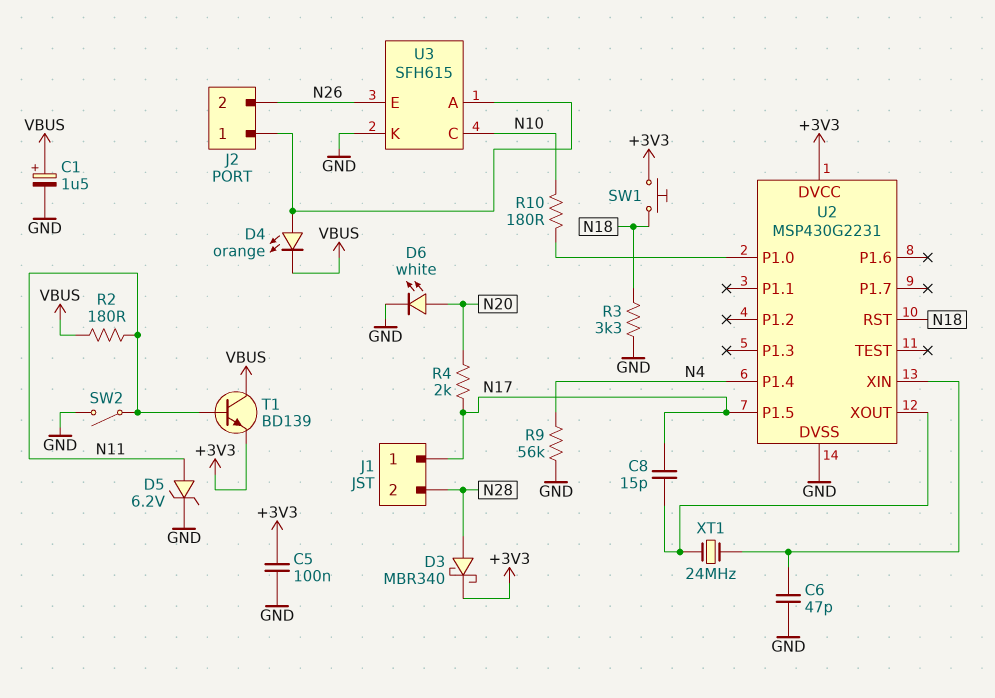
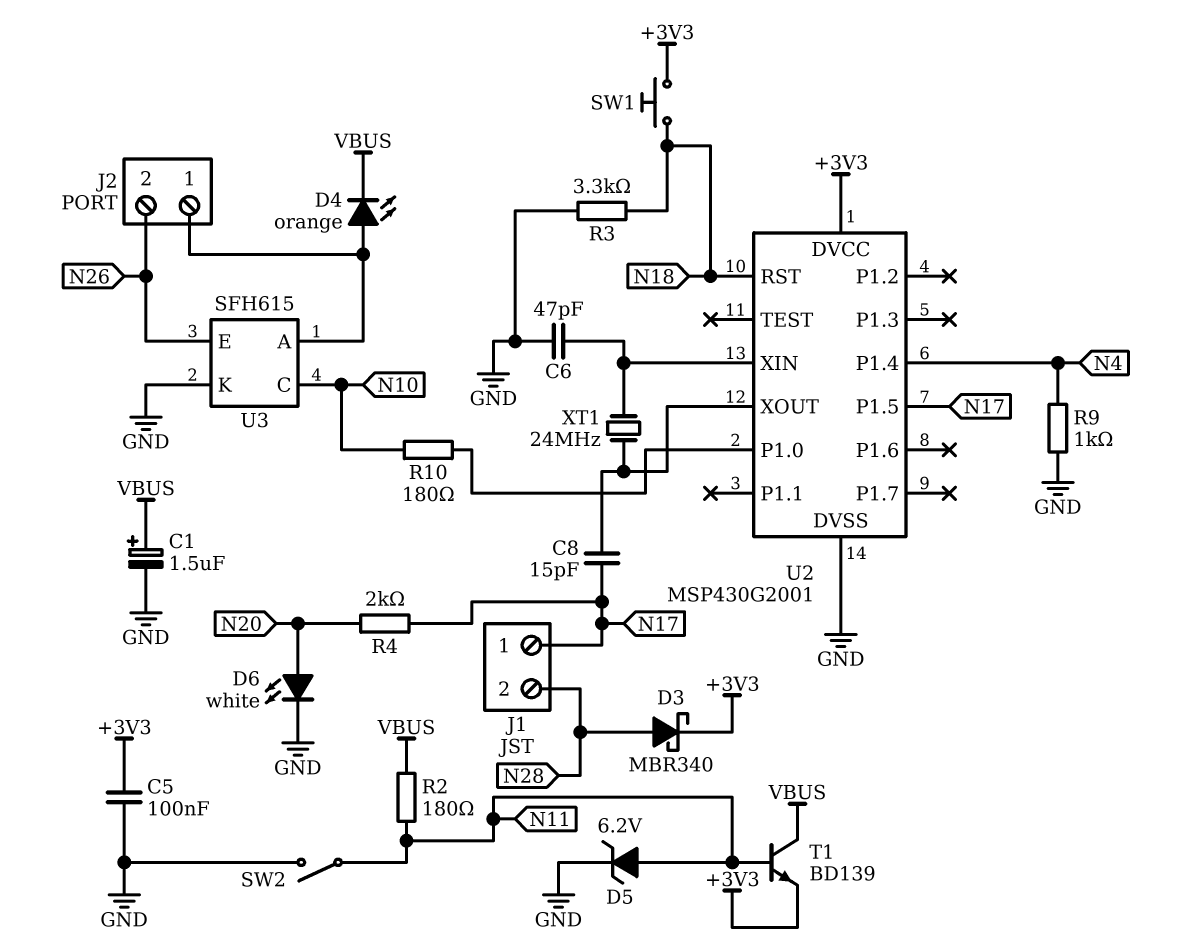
R9: 56k (GND, N4) -> 1k (GND, N4)
U2: MSP430G2231 -> MSP430G2001

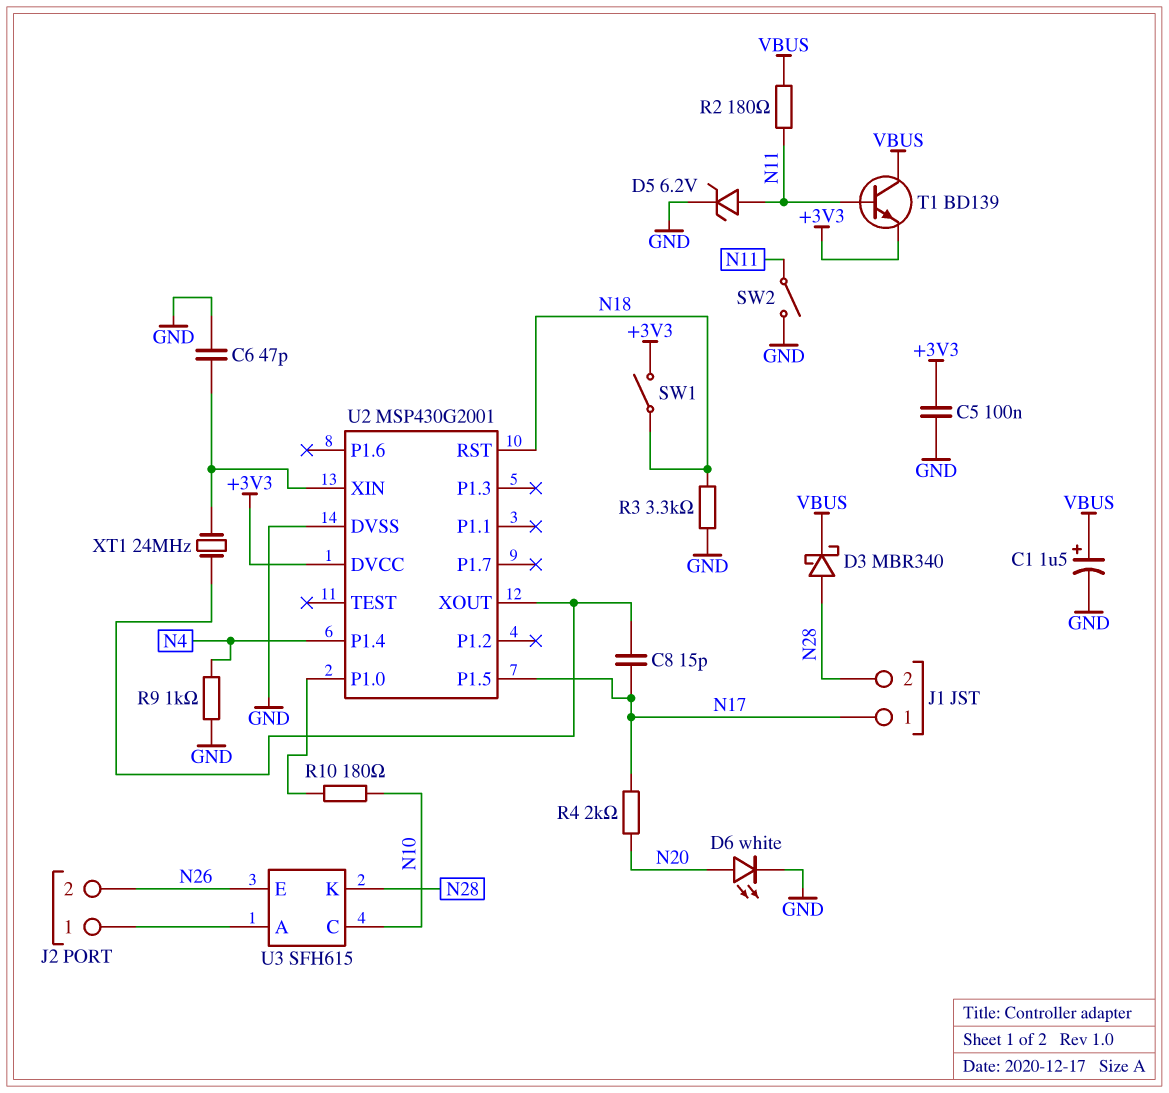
D3: schottky MBR340 (A N28, K +3V3) -> schottky MBR340 (A N28, K VBUS)
D4: LED orange (A J2/1, K VBUS) -> none
SW1: button (+3V3, N18) -> switch (+3V3, N18)
U3 pin K: GND -> N28

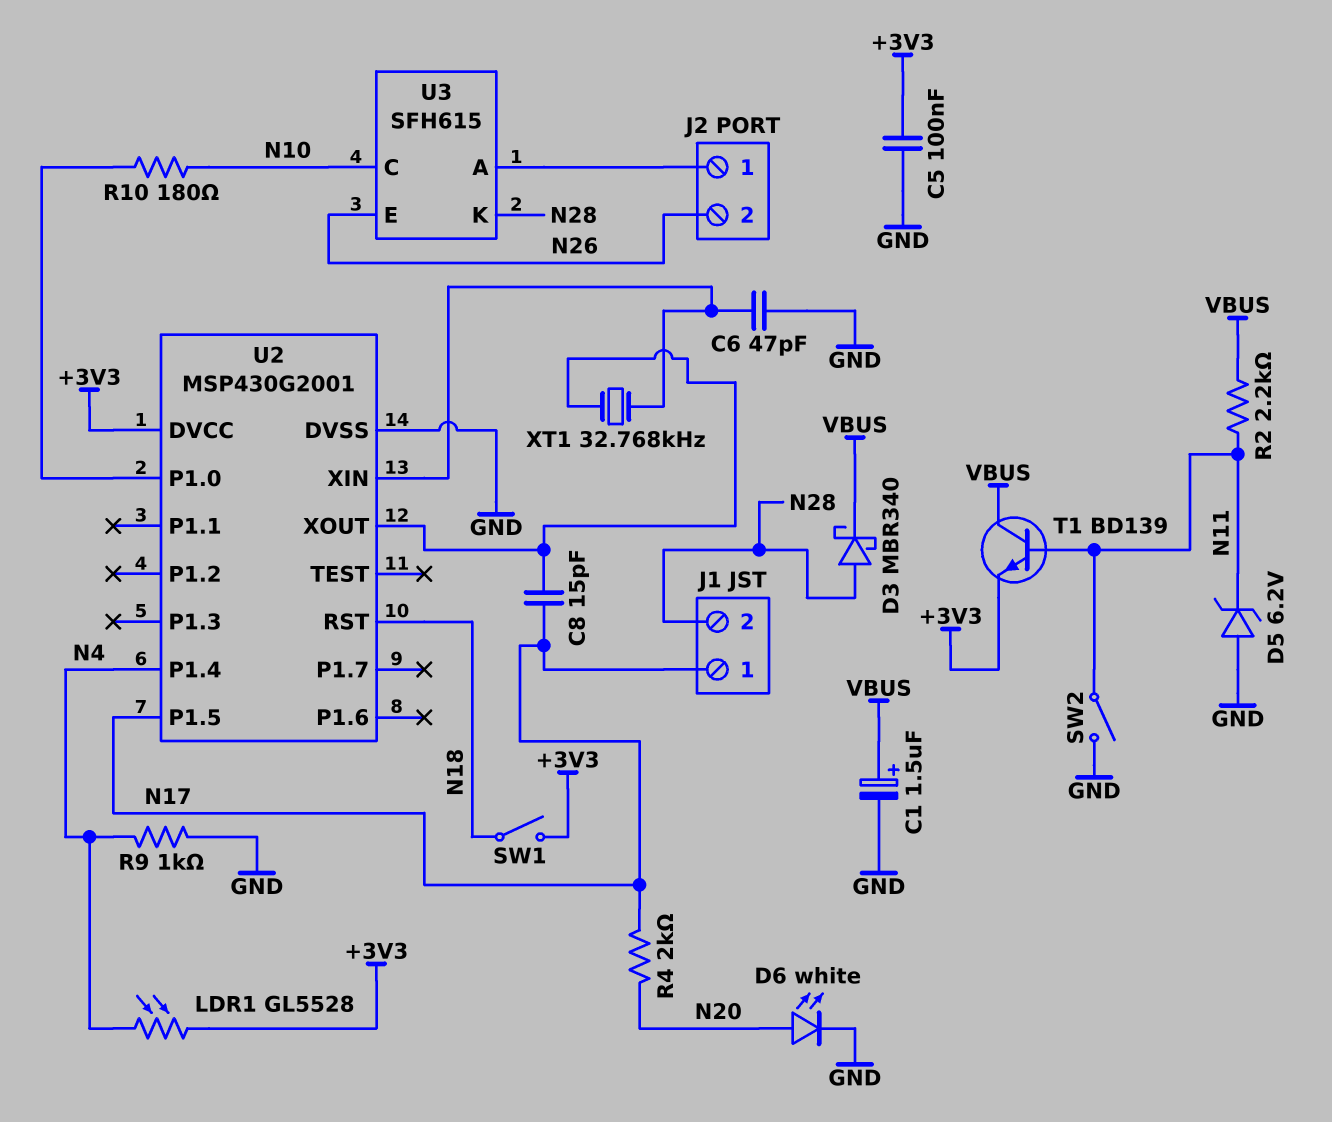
D5: zener 6.2V (A N11, K GND) -> zener 6.2V (A GND, K N11)
LDR1: none -> GL5528 (+3V3, N4)
R2: 180 (N11, VBUS) -> 2.2k (N11, VBUS)
R3: 3.3k (GND, N18) -> none
XT1: 24MHz (U2/XIN, U2/XOUT) -> 32.768kHz (U2/XIN, U2/XOUT)

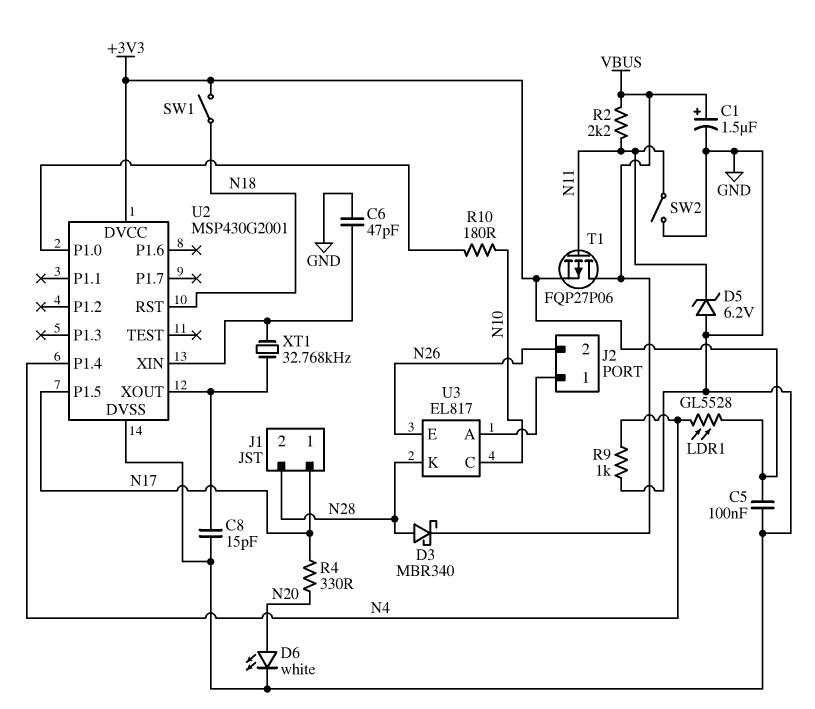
C8: 15pF (N17, U2/XOUT) -> 15pF (GND, U2/XOUT)
R4: 2k (N17, N20) -> 330 (N17, N20)
T1: NPN BD139 (B N11, C VBUS, E +3V3) -> PMOS FQP27P06 (G N11, D VBUS, S +3V3)
U3: SFH615 -> EL817

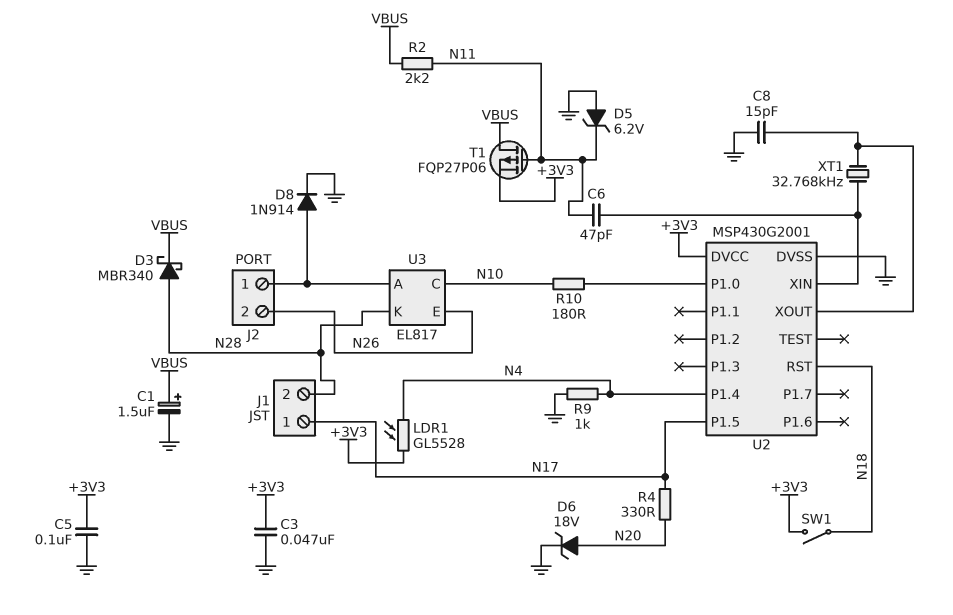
C3: none -> 47nF (+3V3, GND)
C6: 47pF (GND, U2/XIN) -> 47pF (N11, U2/XIN)
D6: LED white (A N20, K GND) -> zener 18V (A N20, K GND)
D8: none -> diode 1N914 (A J2/1, K GND)
SW2: switch (GND, N11) -> none

